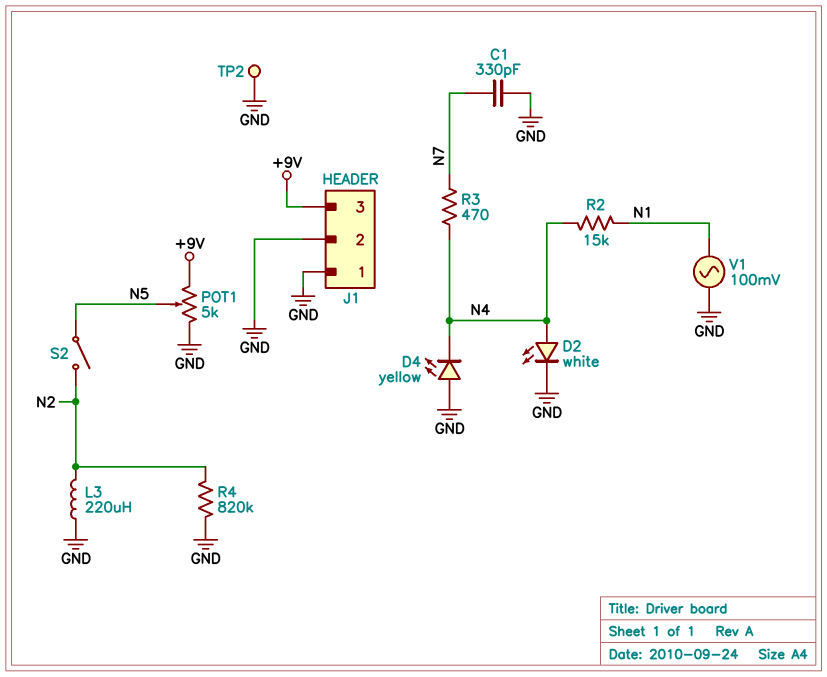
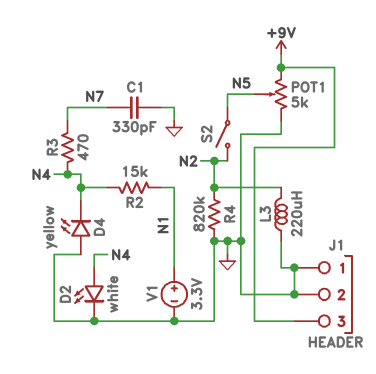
TP2: test point (GND) -> none
V1: AC 100mV (GND, N1) -> 3.3V (plus N1, minus GND)

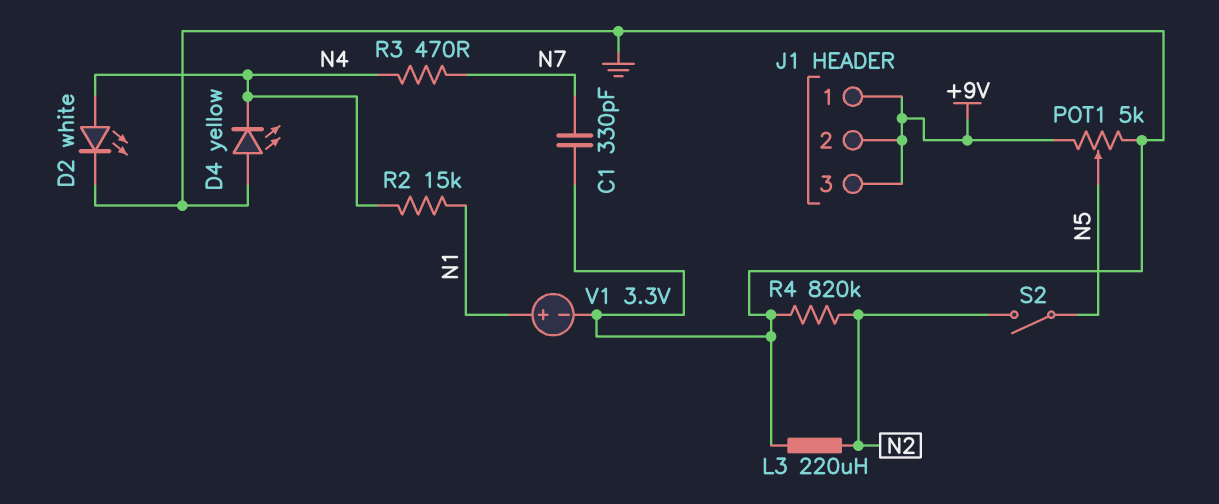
J1 pin 1: GND -> +9V
J1 pin 2: GND -> +9V

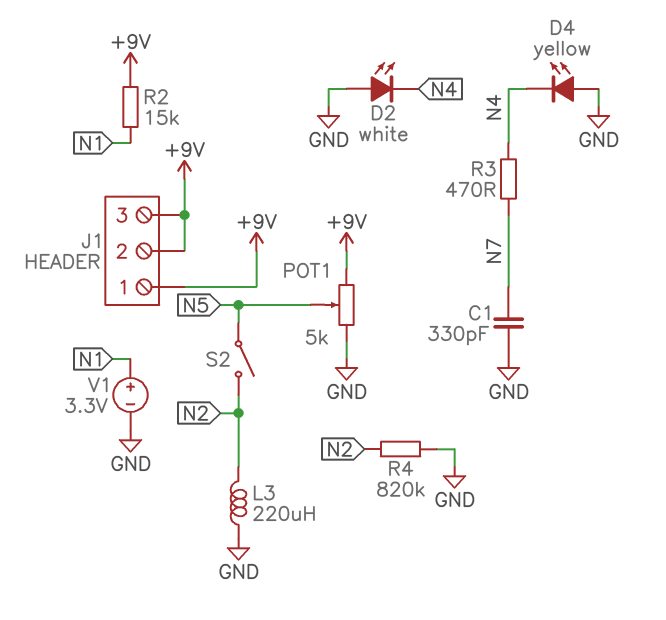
D2: LED white (A N4, K GND) -> LED white (A GND, K N4)
R2: 15k (N1, N4) -> 15k (+9V, N1)

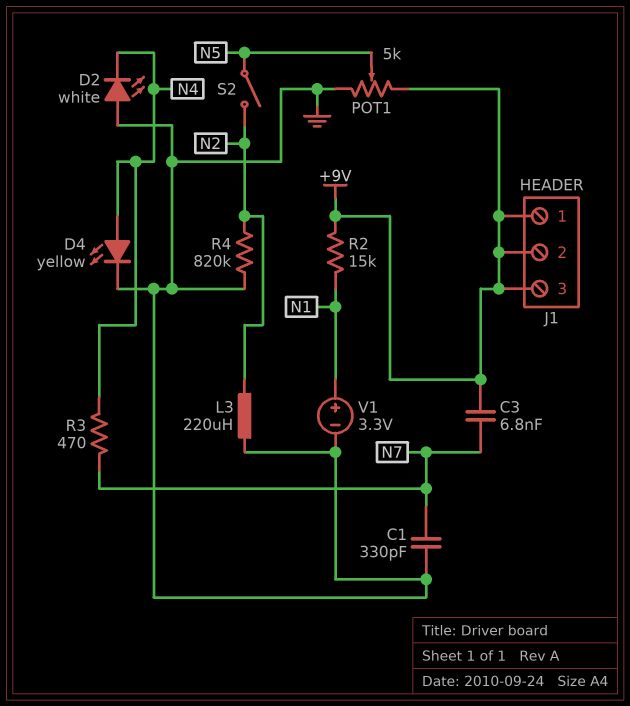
C3: none -> 6.8nF (+9V, N7)
D4: LED yellow (A GND, K N4) -> LED yellow (A N4, K GND)

